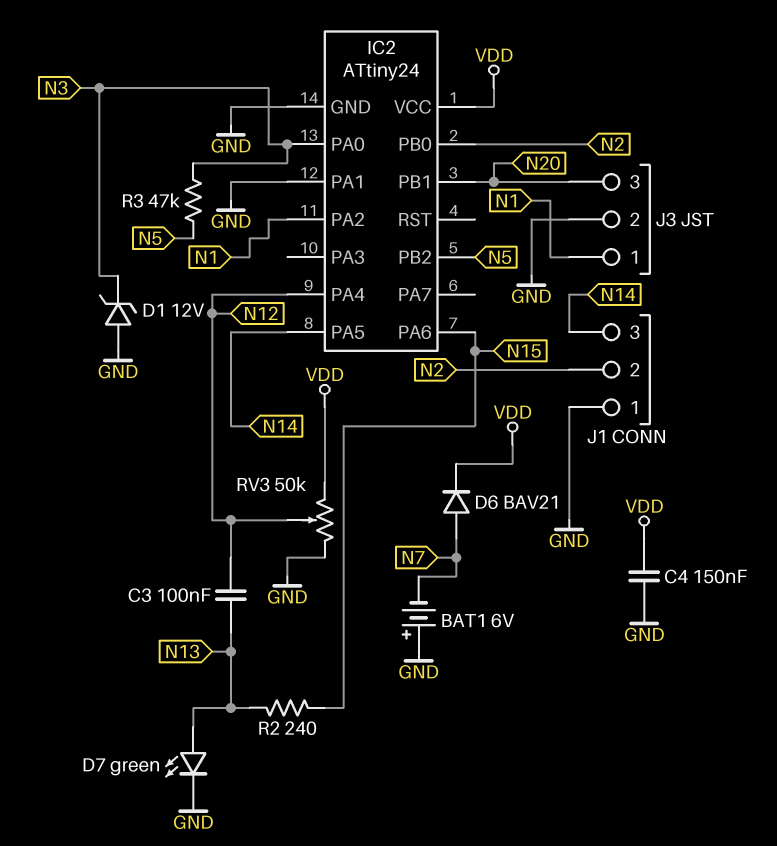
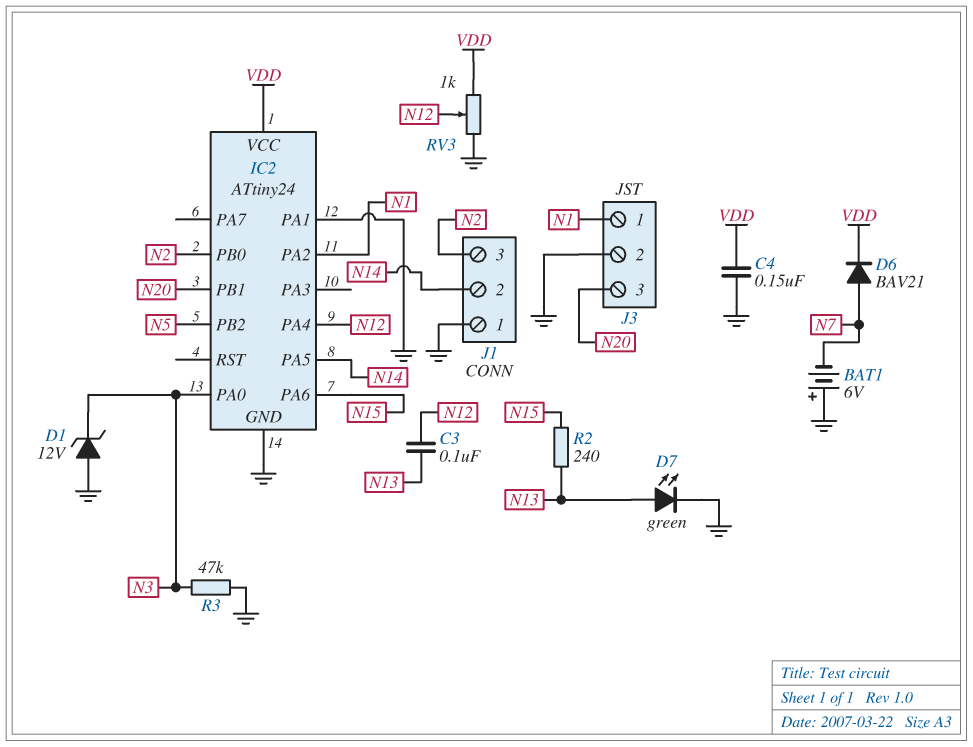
J1 pin 2: N2 -> N14
J1 pin 3: N14 -> N2
R3: 47k (N3, N5) -> 47k (GND, N3)
RV3: 50k (GND, VDD, wiper N12) -> 1k (GND, VDD, wiper N12)

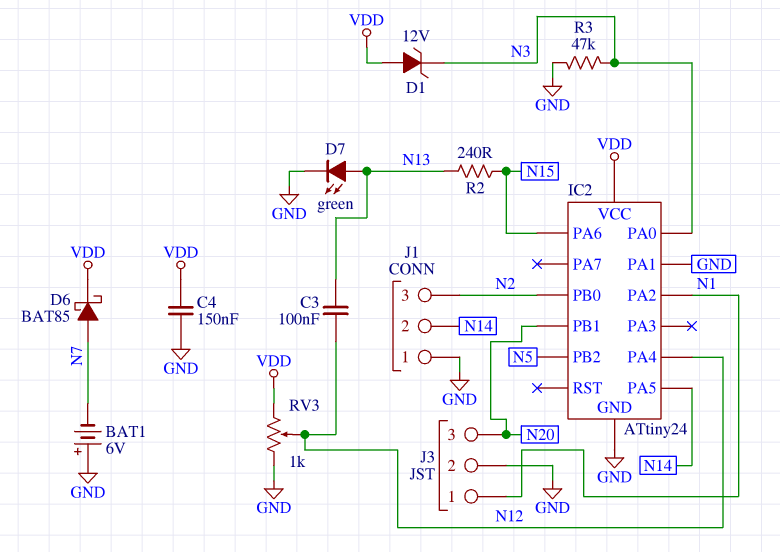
D1: zener 12V (A GND, K N3) -> zener 12V (A VDD, K N3)
D6: diode BAV21 (A N7, K VDD) -> schottky BAT85 (A N7, K VDD)

